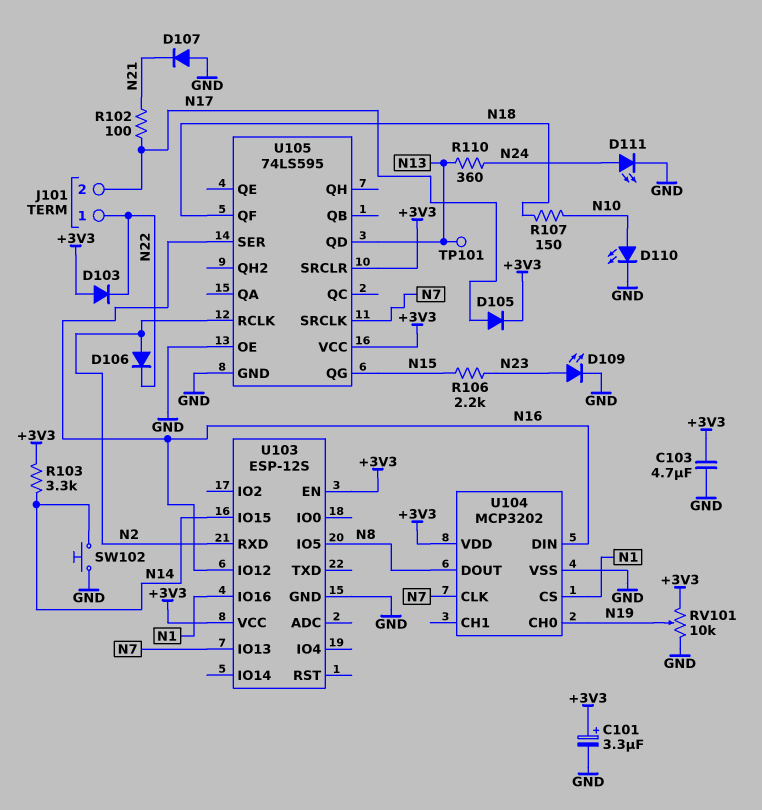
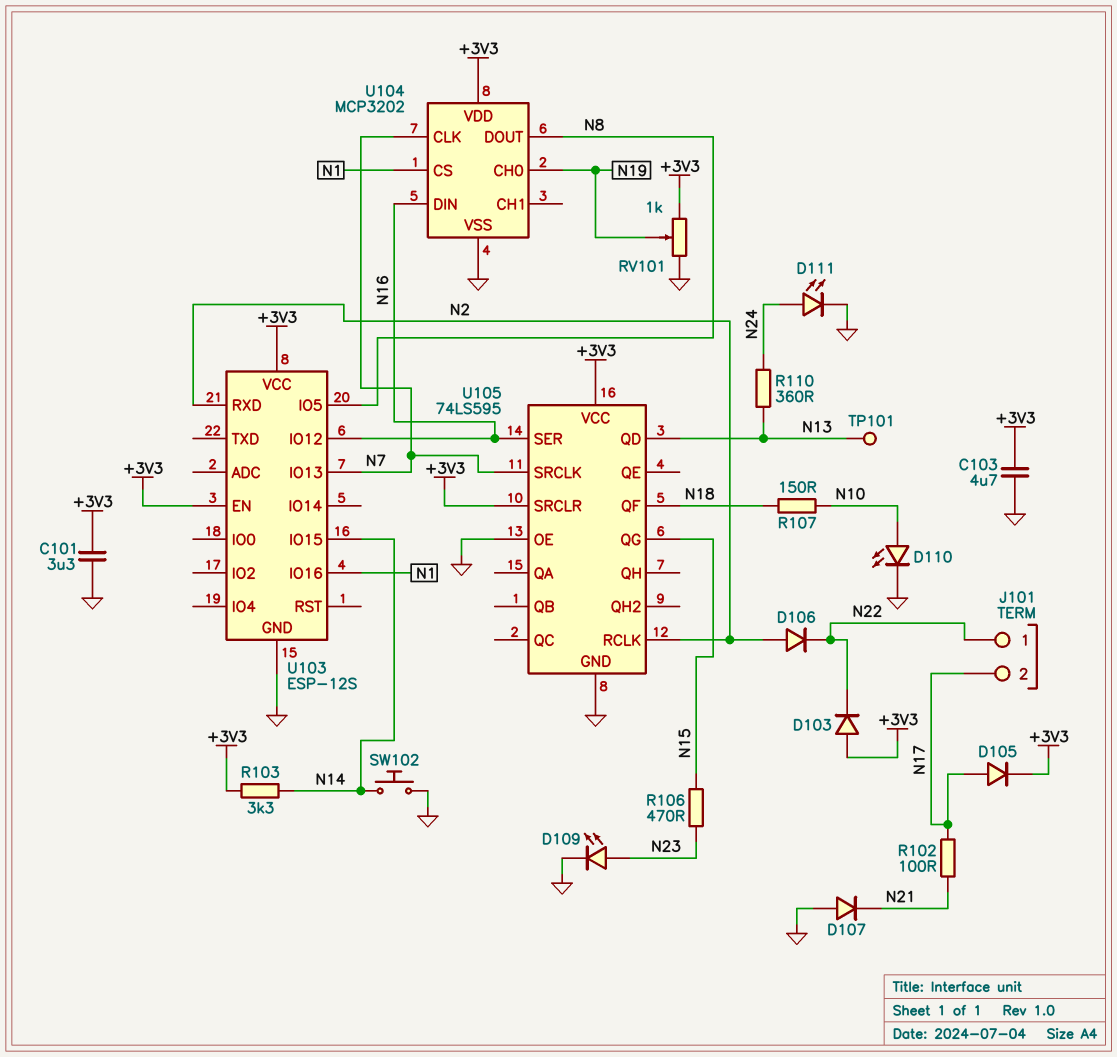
C101: 3.3uF (plus +3V3, minus GND) -> 3.3uF (+3V3, GND)
R106: 2.2k (N15, N23) -> 470 (N15, N23)
RV101: 10k (+3V3, GND, wiper N19) -> 1k (+3V3, GND, wiper N19)

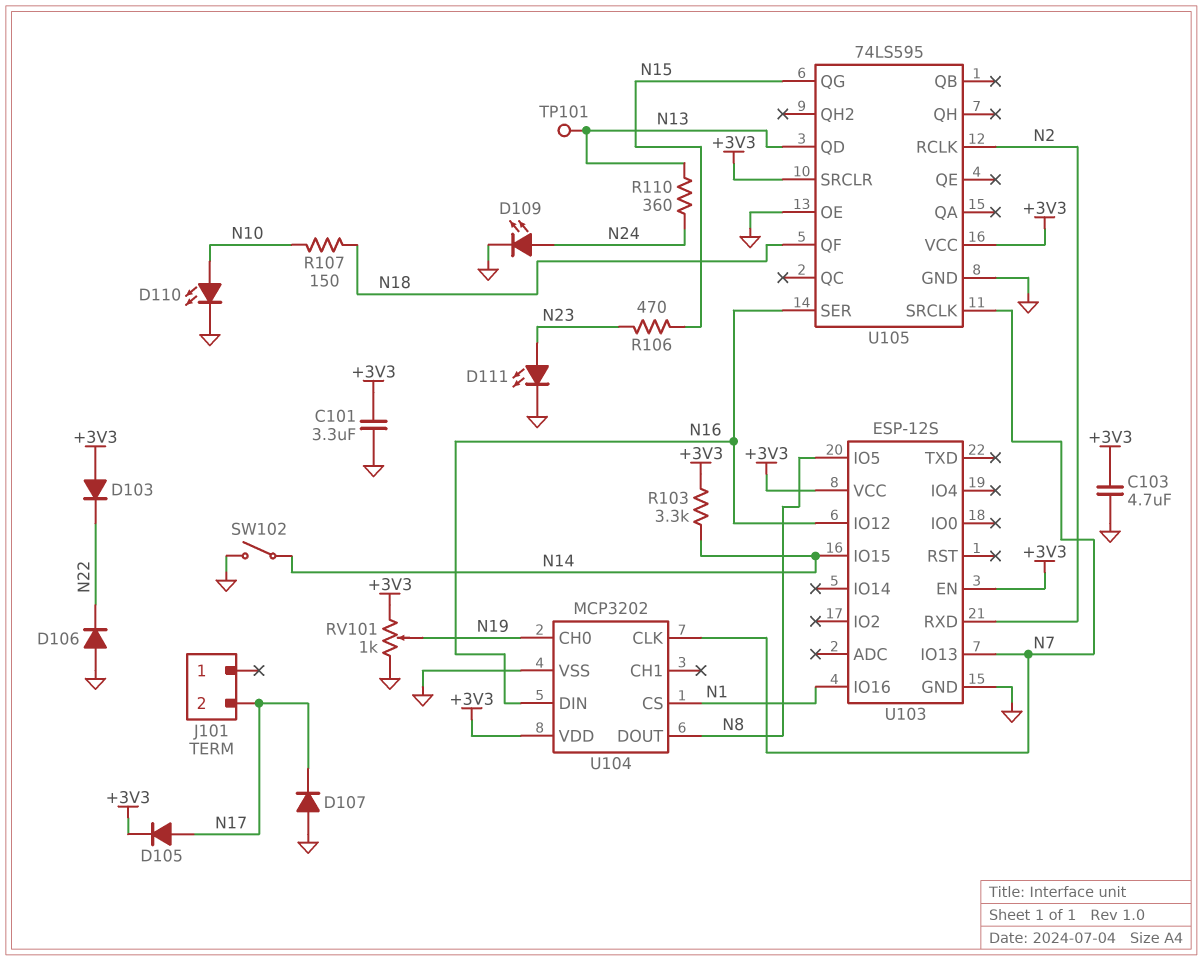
D106: diode (A N2, K N22) -> diode (A GND, K N22)
D107: diode (A GND, K N21) -> diode (A GND, K N17)
D109: LED (A N23, K GND) -> LED (A N24, K GND)
D111: LED (A N24, K GND) -> LED (A N23, K GND)
J101 pin 1: N22 -> none
R102: 100 (N17, N21) -> none
SW102: button (GND, N14) -> switch (GND, N14)

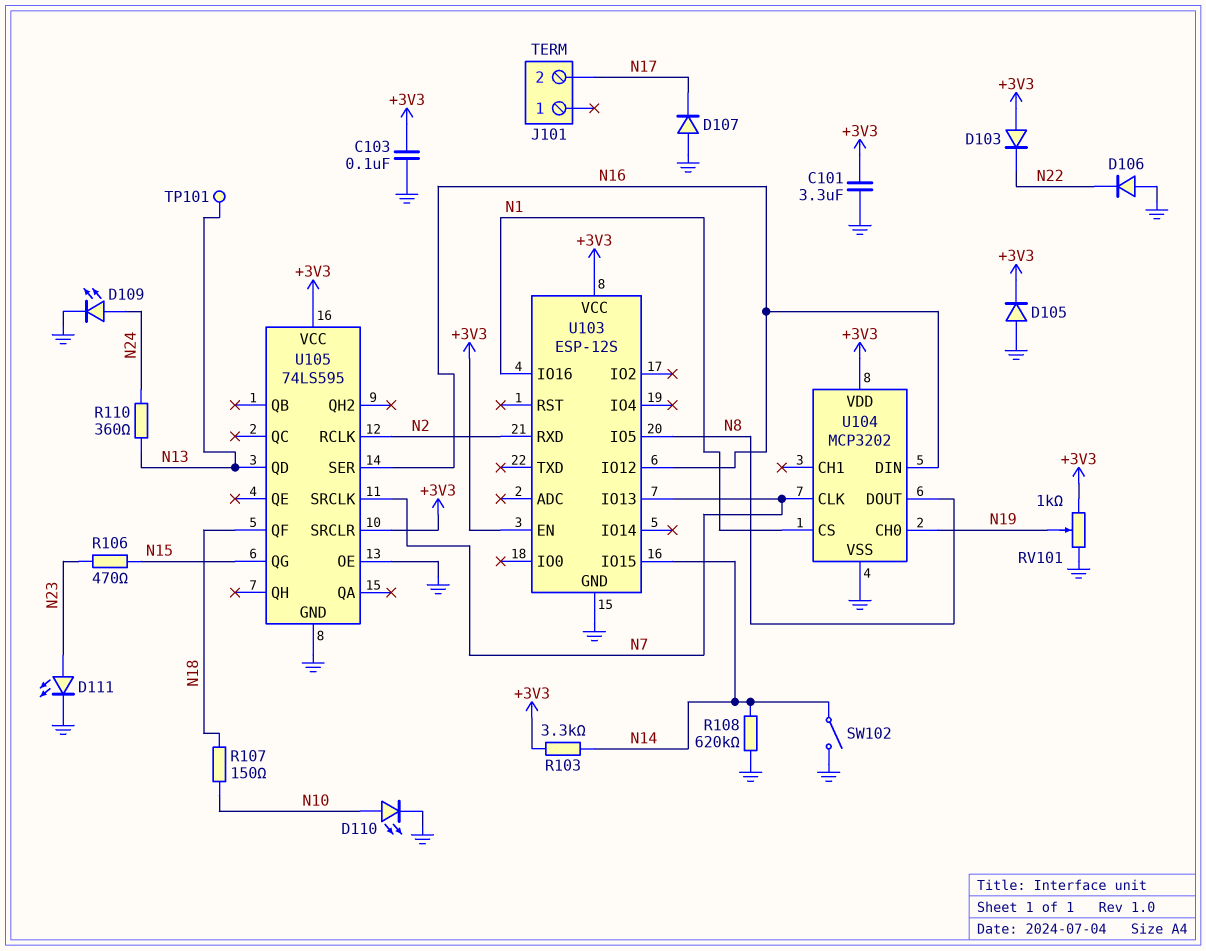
C103: 4.7uF (+3V3, GND) -> 100nF (+3V3, GND)
D105: diode (A N17, K +3V3) -> diode (A GND, K +3V3)
R108: none -> 620k (GND, N14)

